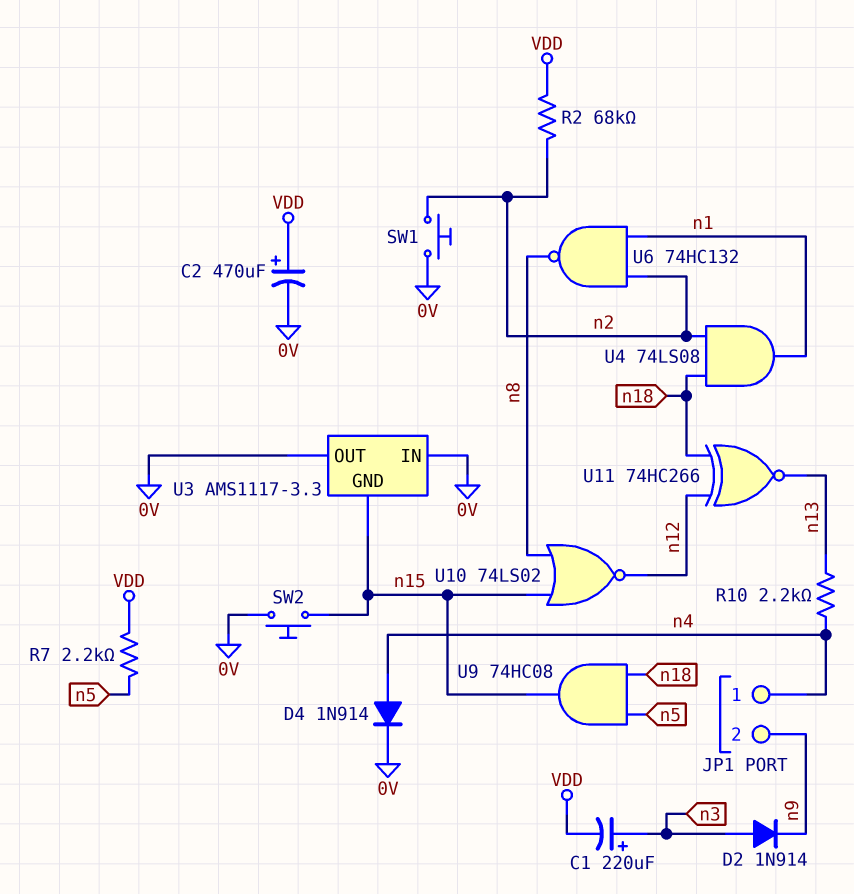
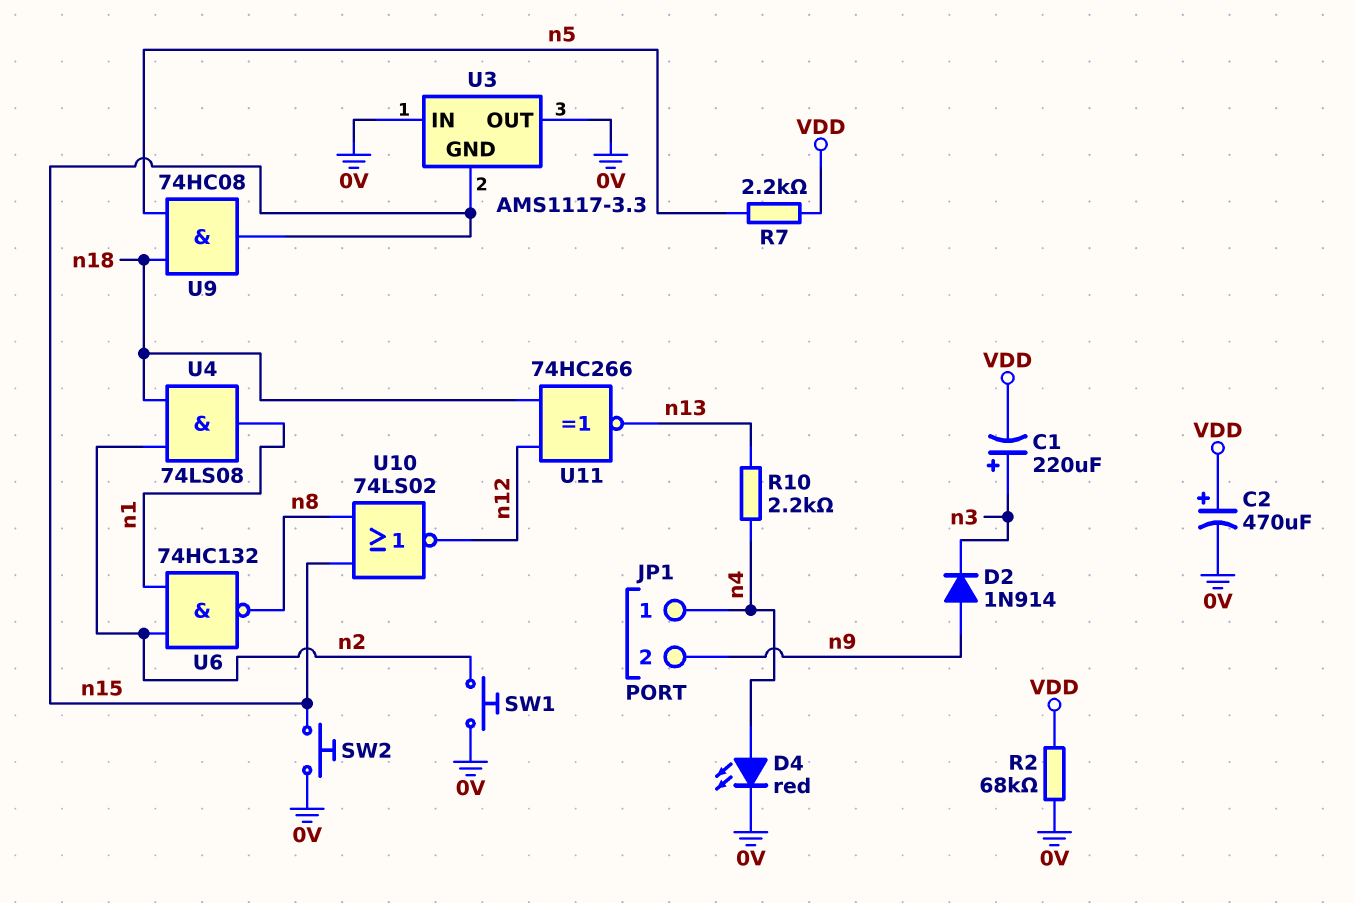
D2: diode 1N914 (A n3, K n9) -> diode 1N914 (A n9, K n3)
D4: diode 1N914 (A n4, K 0V) -> LED red (A n4, K 0V)
R2: 68k (VDD, n2) -> 68k (0V, VDD)

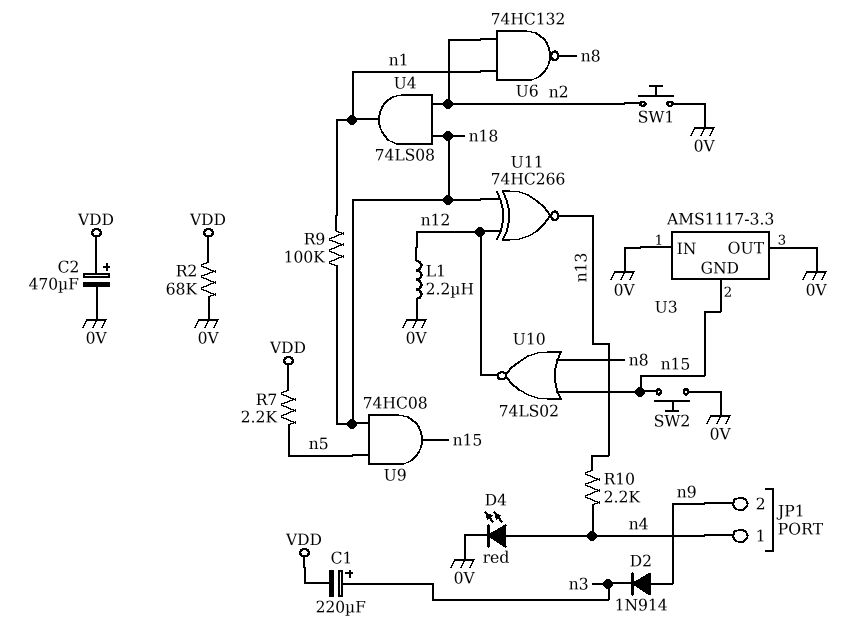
L1: none -> 2.2uH (0V, n12)
R9: none -> 100k (n1, n18)

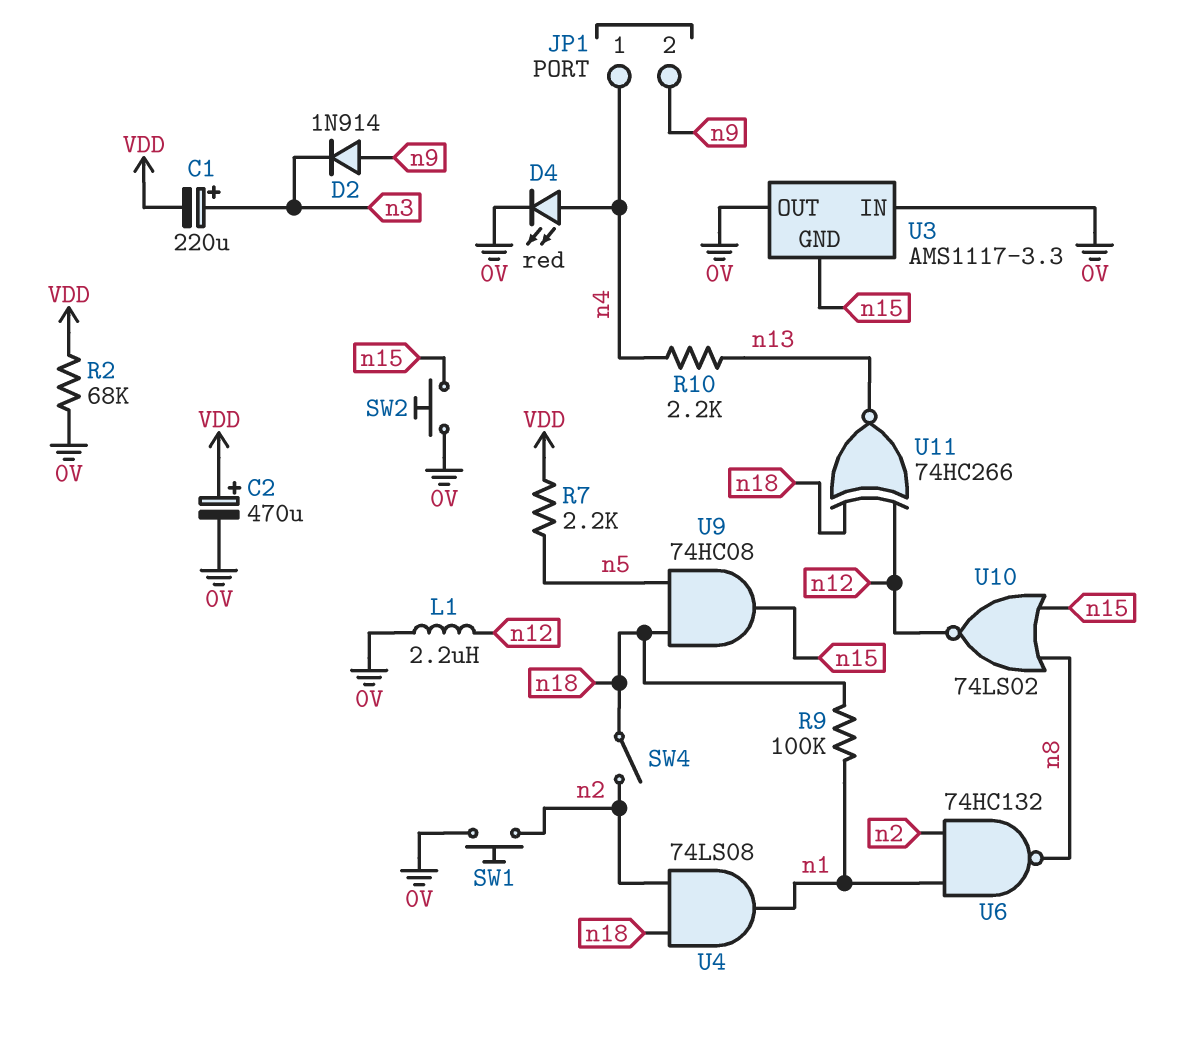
SW4: none -> switch (n2, n18)

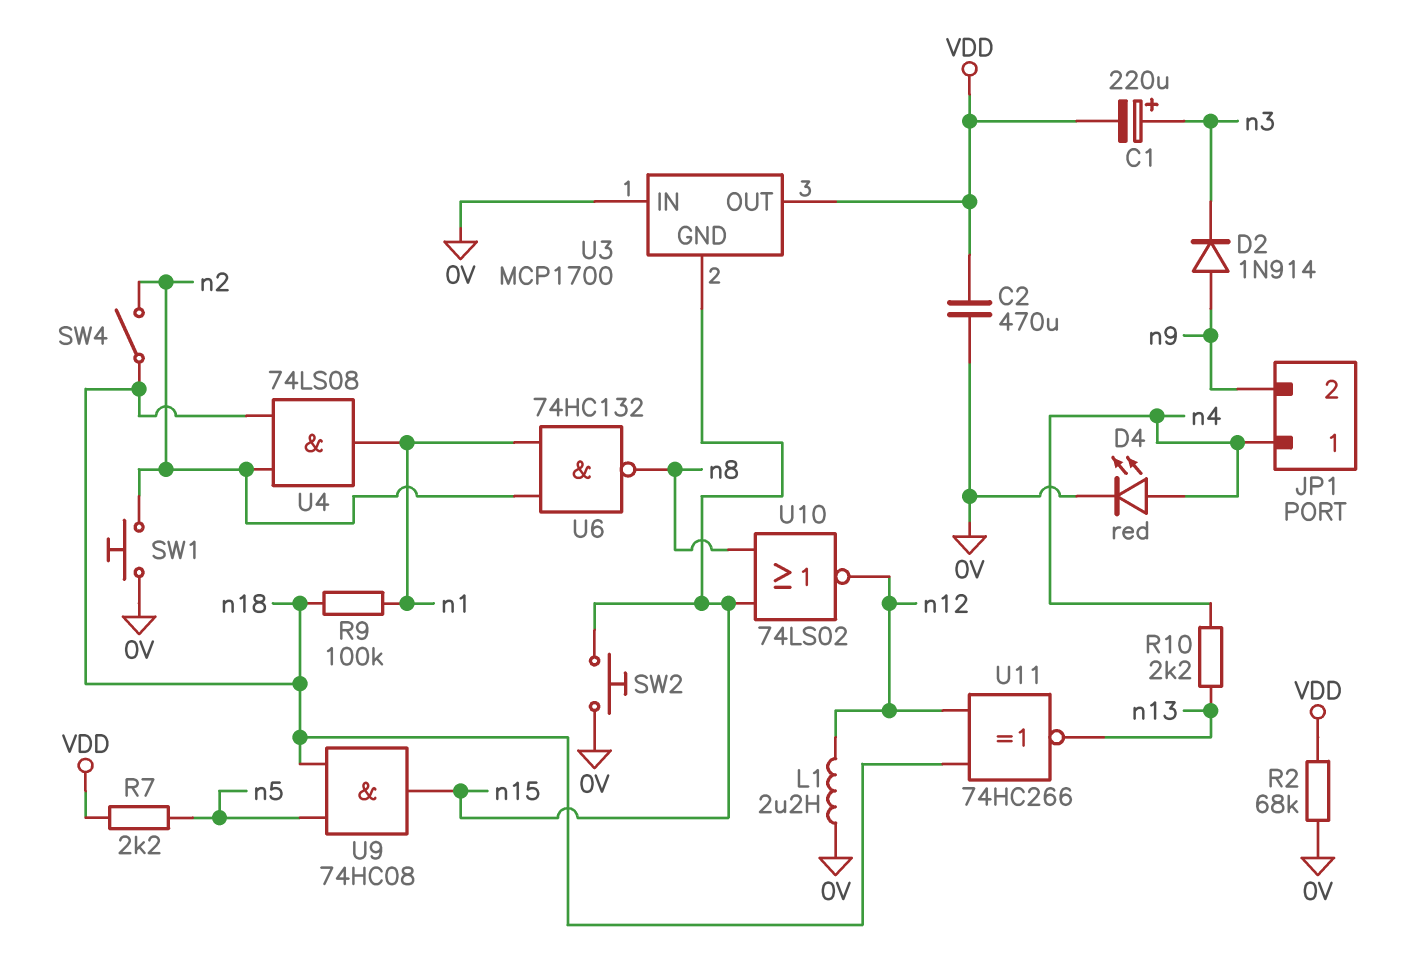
C2: 470uF (plus VDD, minus 0V) -> 470uF (0V, VDD)
U3: AMS1117-3.3 -> MCP1700
U3 pin OUT: 0V -> VDD

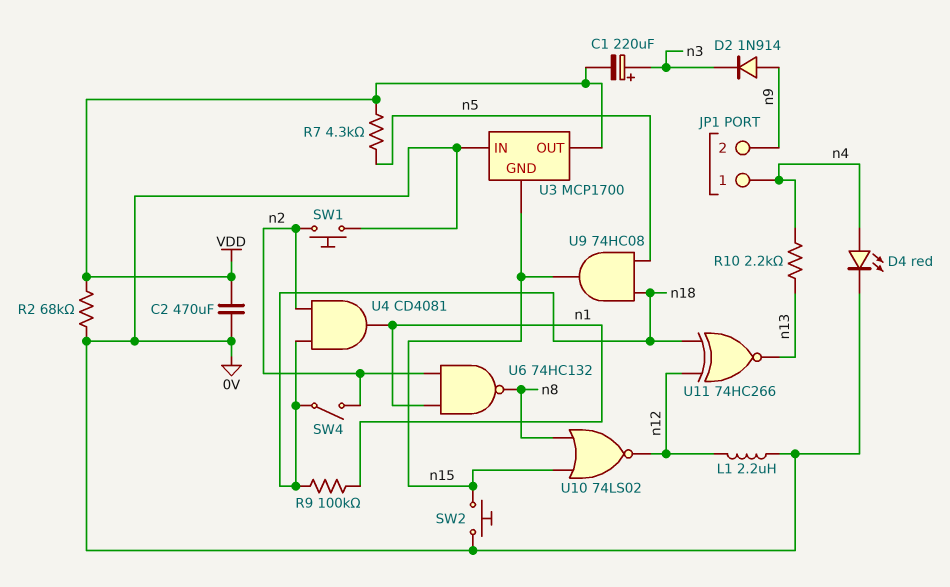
R7: 2.2k (VDD, n5) -> 4.3k (VDD, n5)
U4: AND 74LS08 (in n2, in n18, out n1) -> AND CD4081 (in n2, in n18, out n1)

